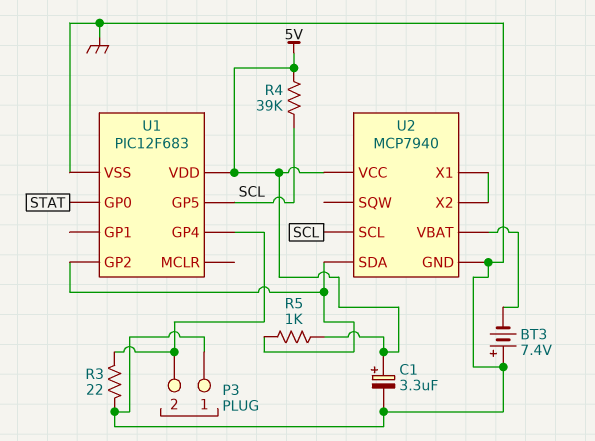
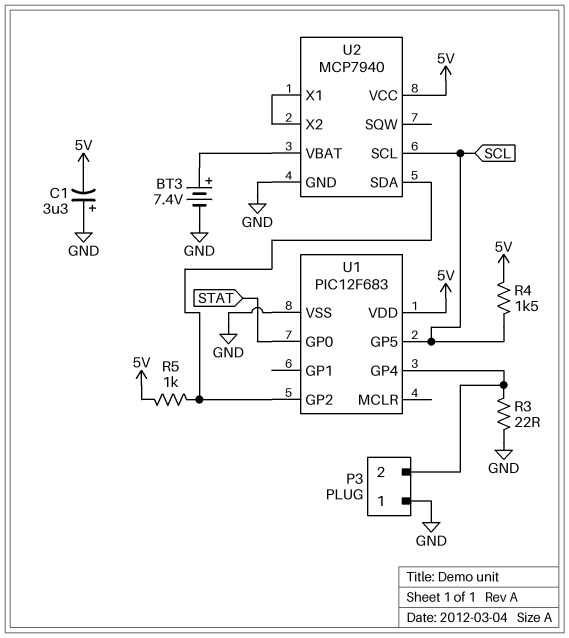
BT3: 7.4V (plus GND, minus U2/VBAT) -> 7.4V (plus U2/VBAT, minus GND)
C1: 3.3uF (plus 5V, minus GND) -> 3.3uF (plus GND, minus 5V)
R4: 39k (5V, SCL) -> 1.5k (5V, SCL)

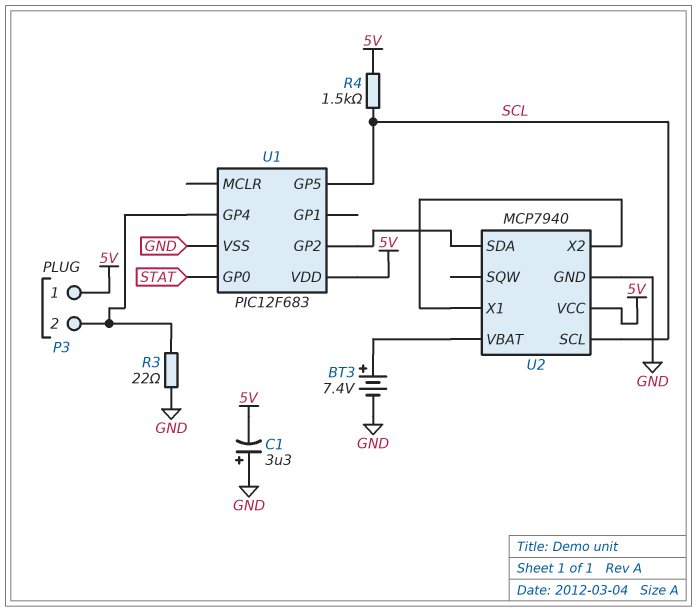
P3 pin 1: GND -> 5V
R5: 1k (5V, U1/GP2) -> none

